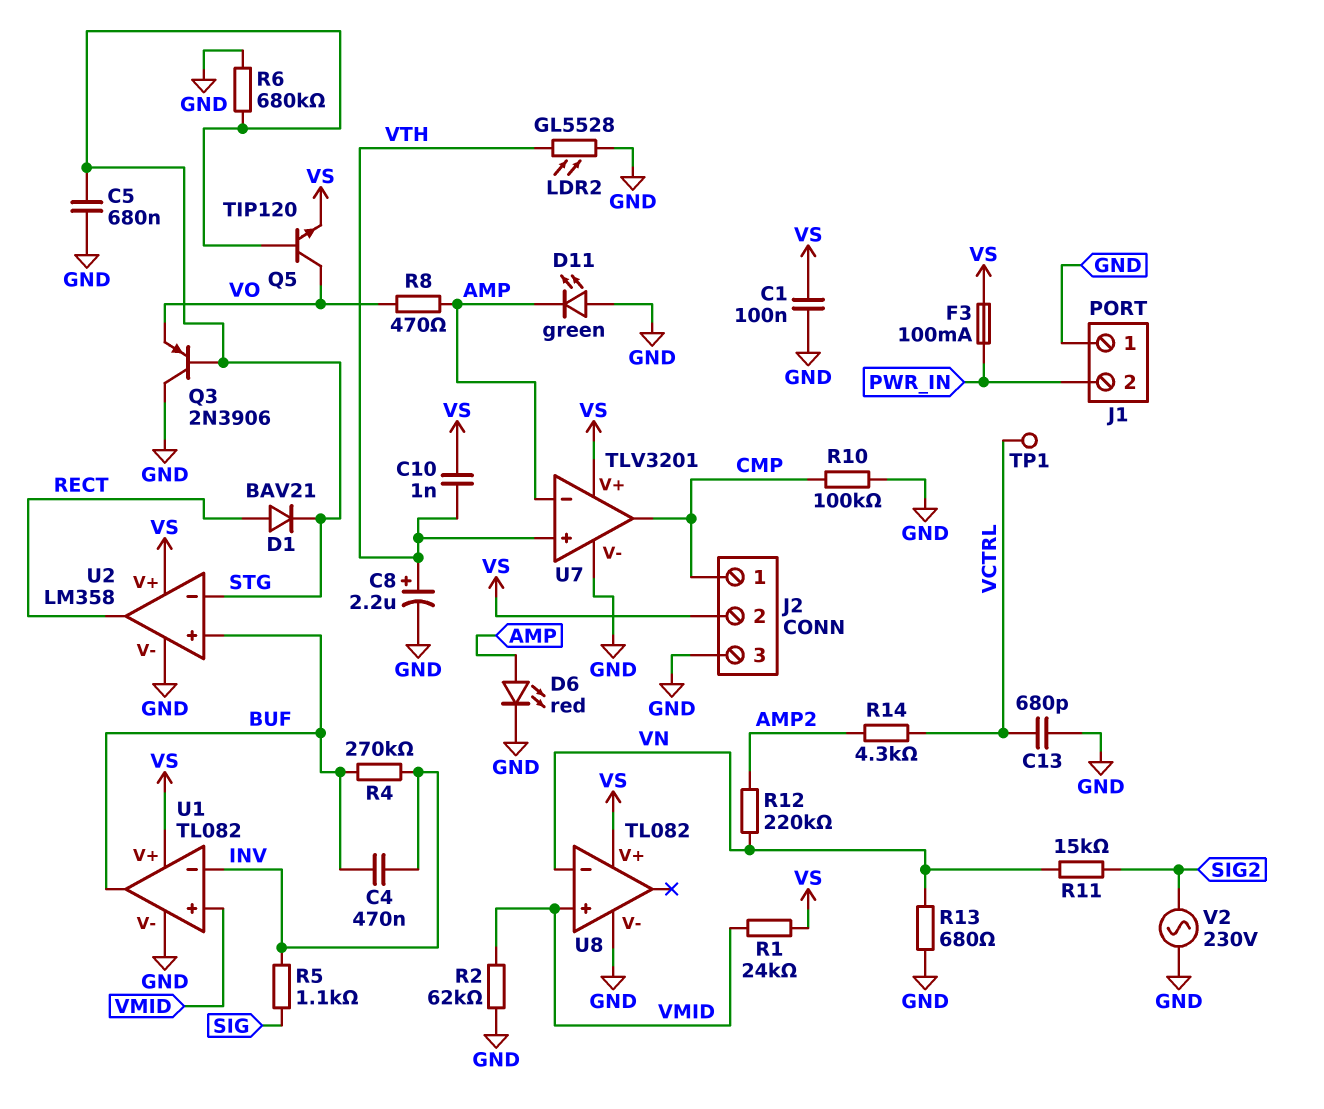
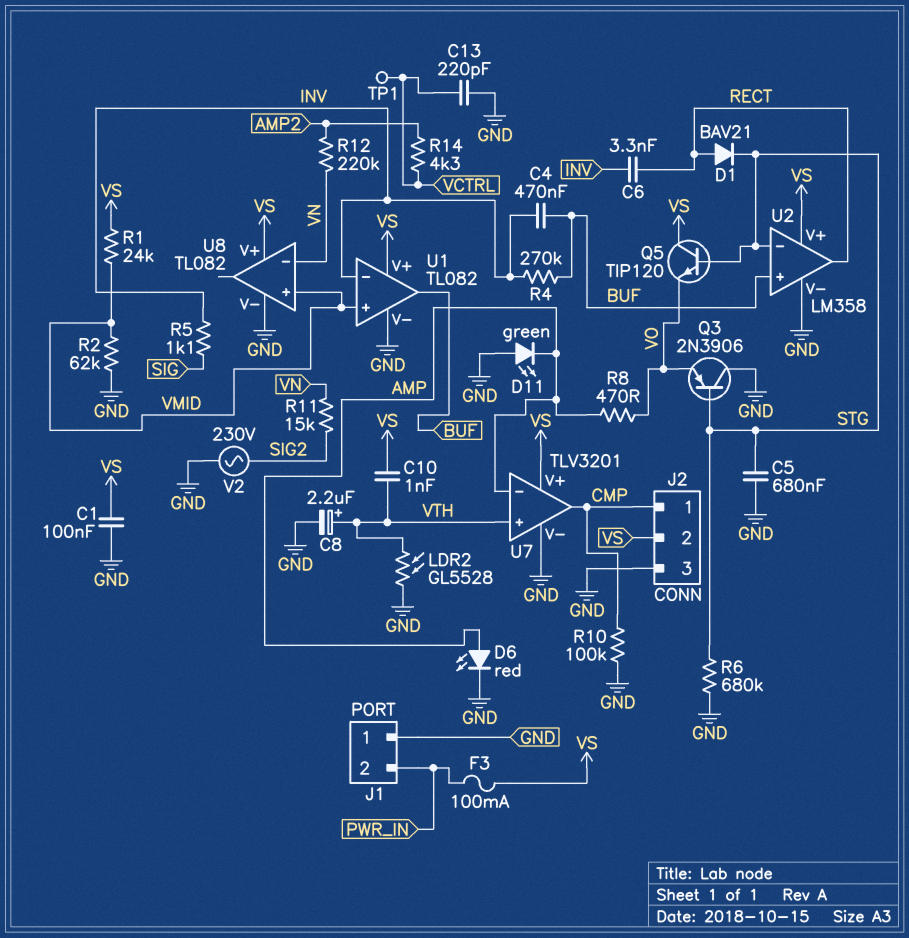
C6: none -> 3.3nF (INV, RECT)
C13: 680pF (GND, VCTRL) -> 220pF (GND, VCTRL)
Q5: NPN TIP120 (B STG, C VO, E VS) -> NPN TIP120 (B STG, C VS, E VO)
R13: 680 (GND, VN) -> none

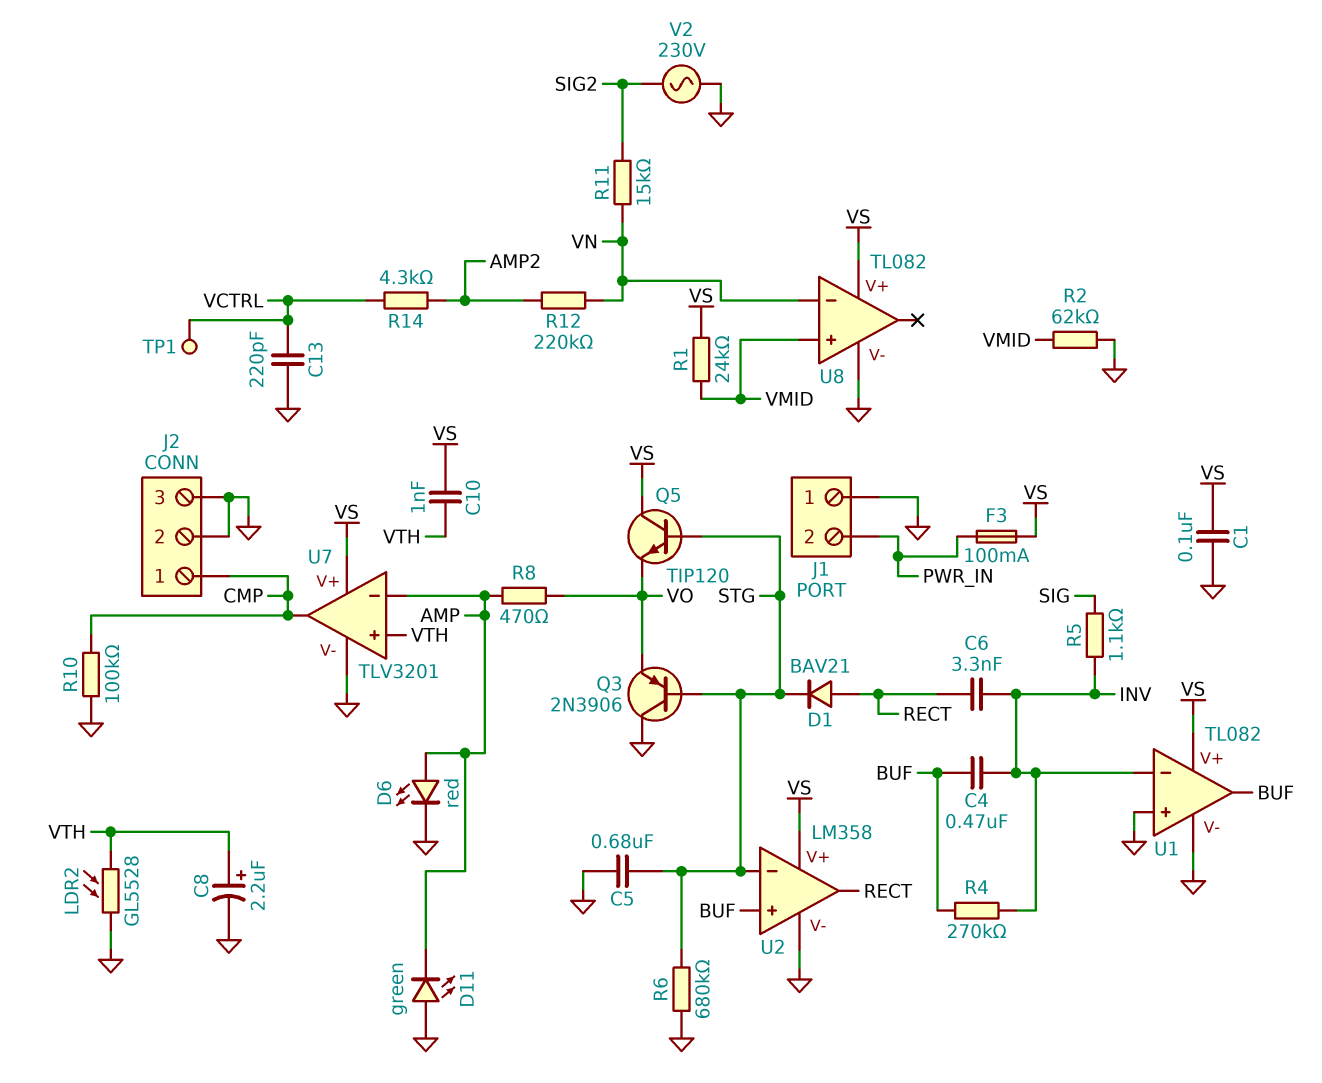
J2 pin 2: VS -> GND
U1 pin in+: VMID -> GND

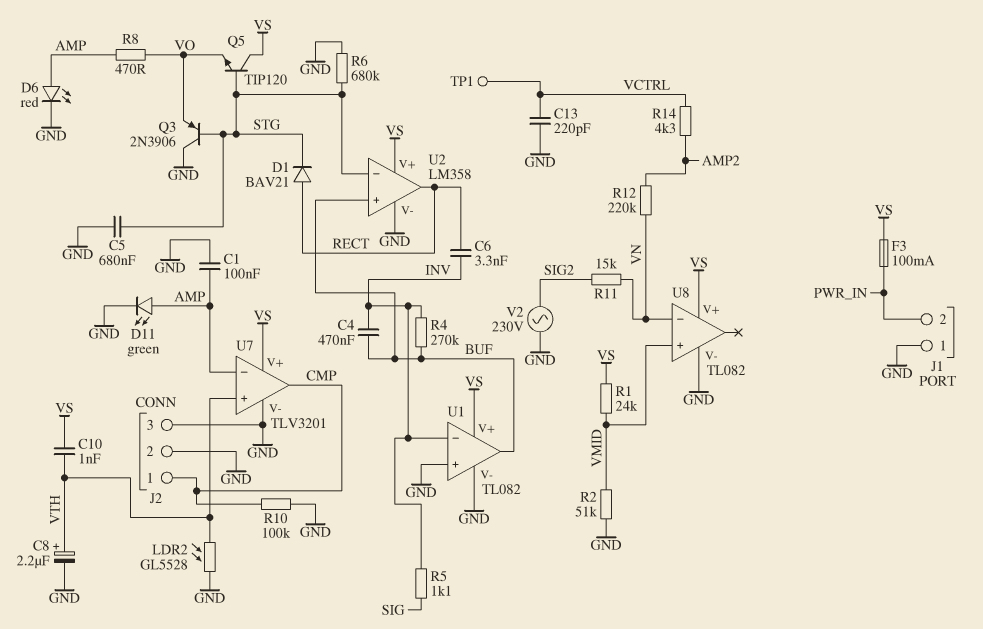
C1: 100nF (GND, VS) -> 100nF (AMP, GND)
D11: LED green (A GND, K AMP) -> LED green (A AMP, K GND)
R2: 62k (GND, VMID) -> 51k (GND, VMID)

